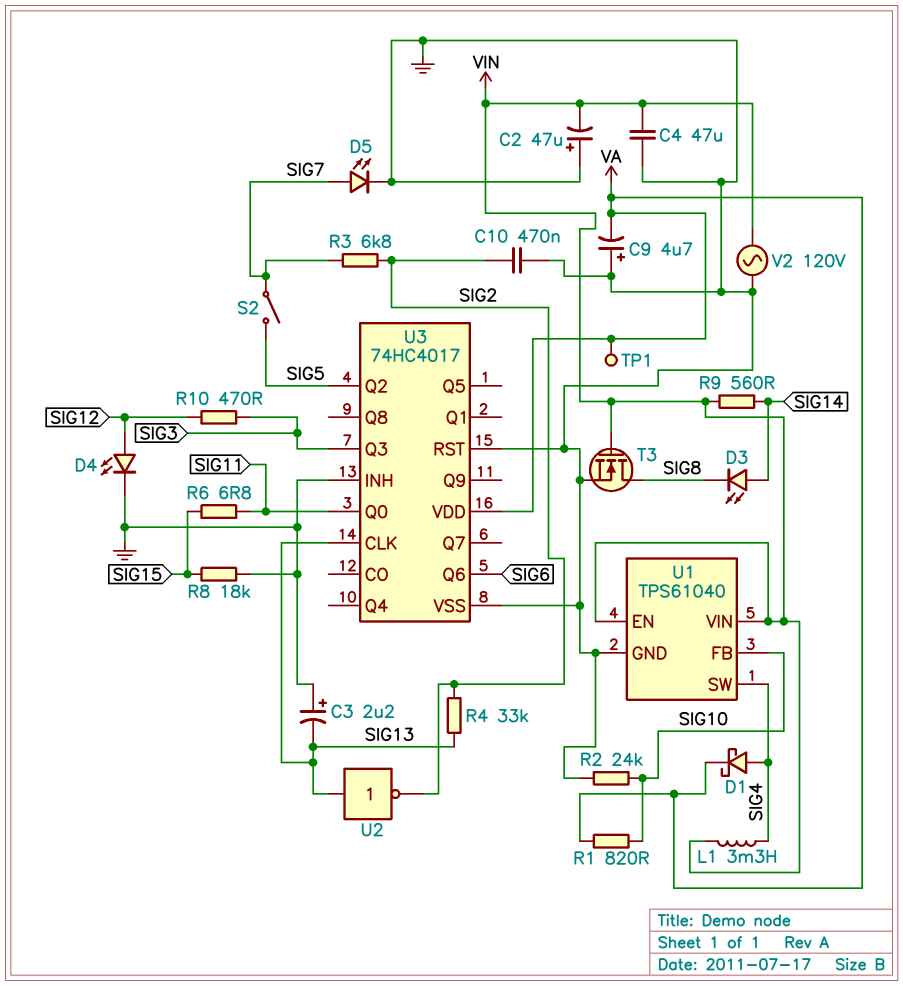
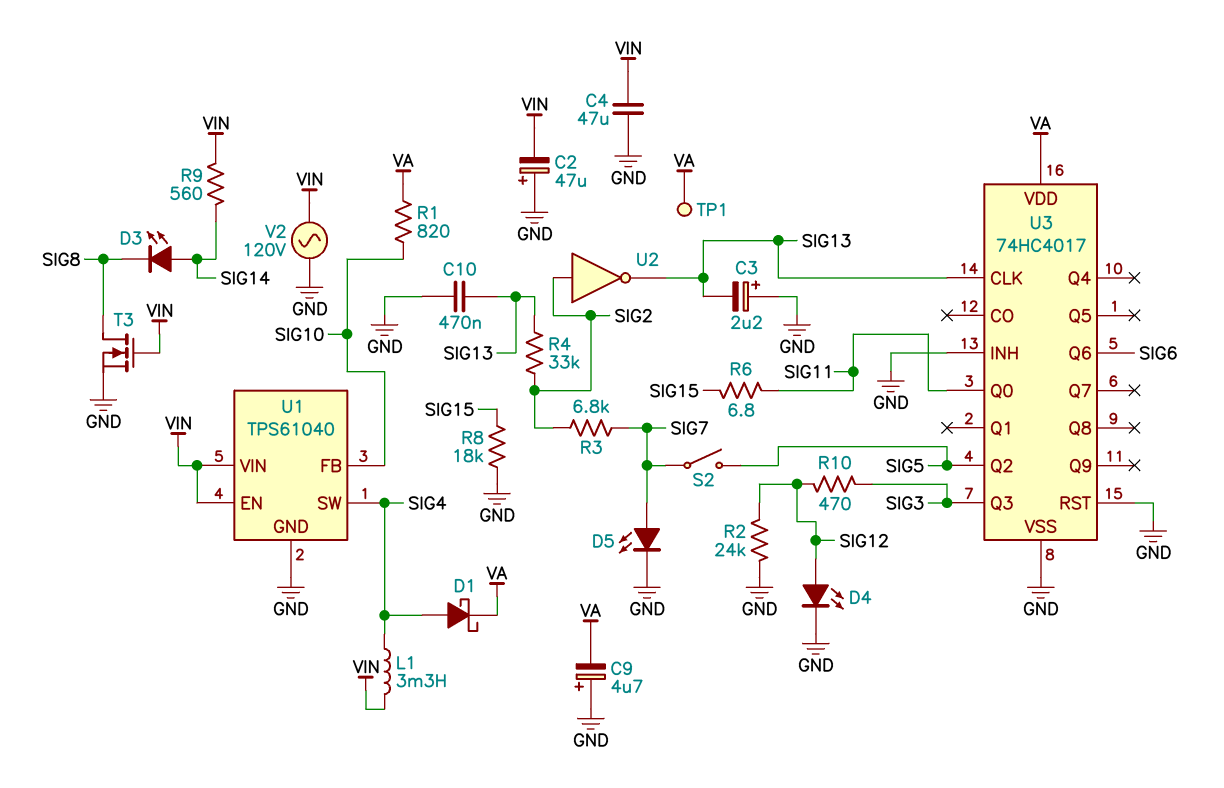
C10: 470nF (GND, SIG2) -> 470nF (GND, SIG13)
R2: 24k (GND, SIG10) -> 24k (GND, SIG12)
U2: NOT (in SIG13, out SIG2) -> NOT (in SIG2, out SIG13)

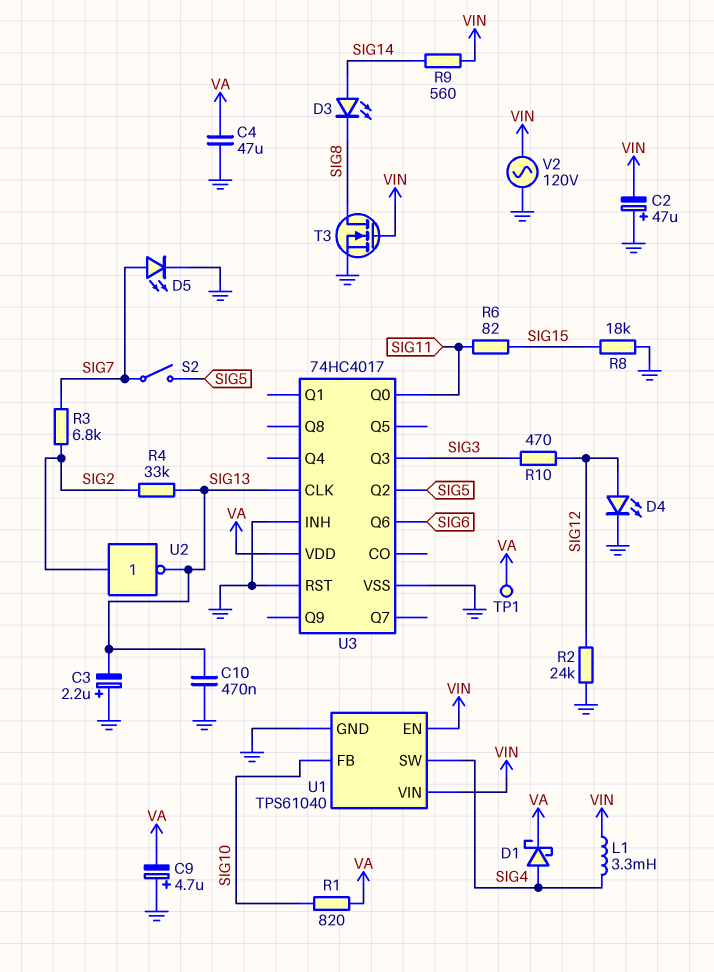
C4: 47uF (GND, VIN) -> 47uF (GND, VA)
R6: 6.8 (SIG11, SIG15) -> 82 (SIG11, SIG15)

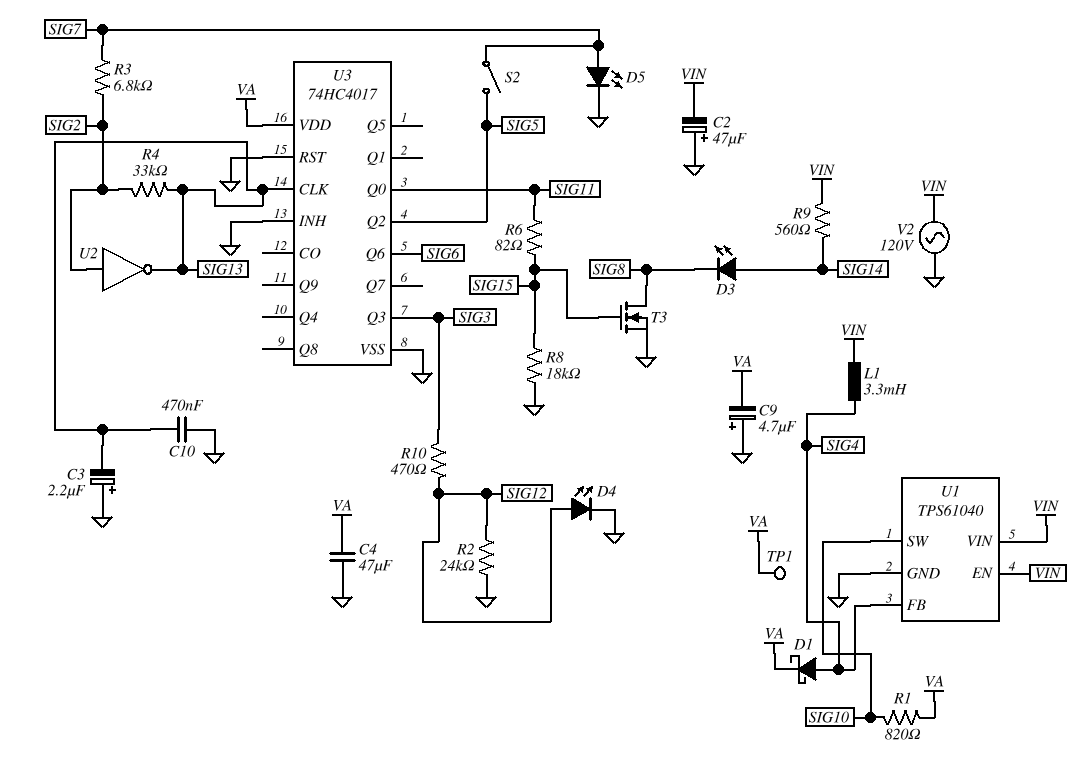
T3: NMOS (G VIN, D SIG8, S GND) -> NMOS (G SIG15, D SIG8, S GND)
U1 pin FB: SIG10 -> SIG4
U1 pin SW: SIG4 -> SIG10

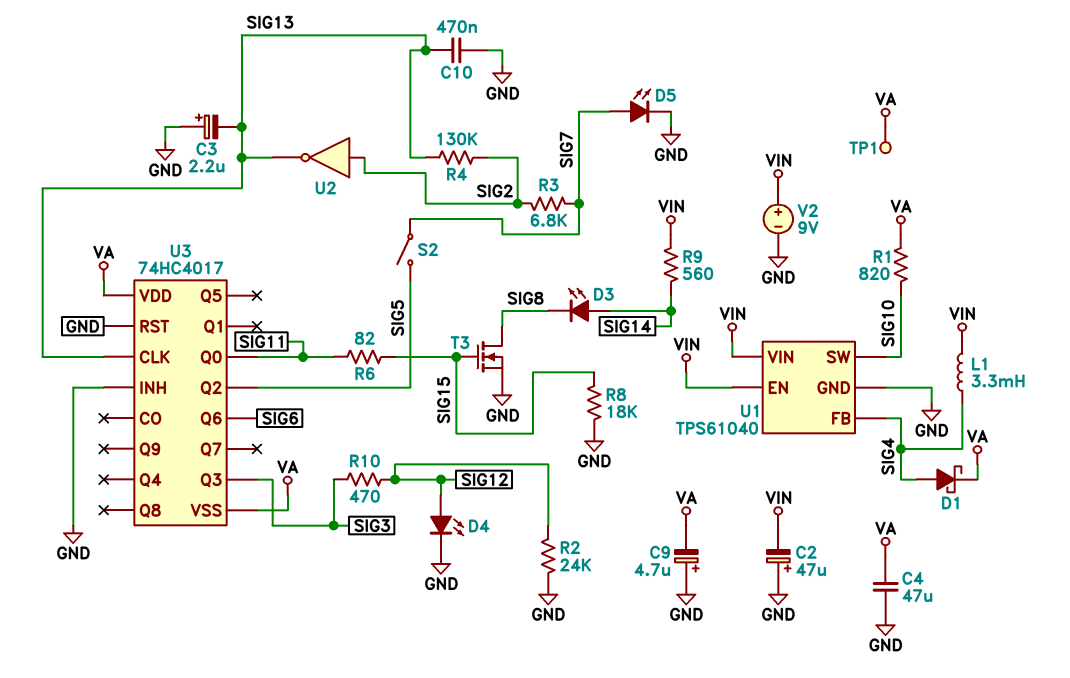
R4: 33k (SIG2, SIG13) -> 130k (SIG2, SIG13)
U3 pin VSS: GND -> VA
V2: AC 120V (GND, VIN) -> 9V (plus VIN, minus GND)

